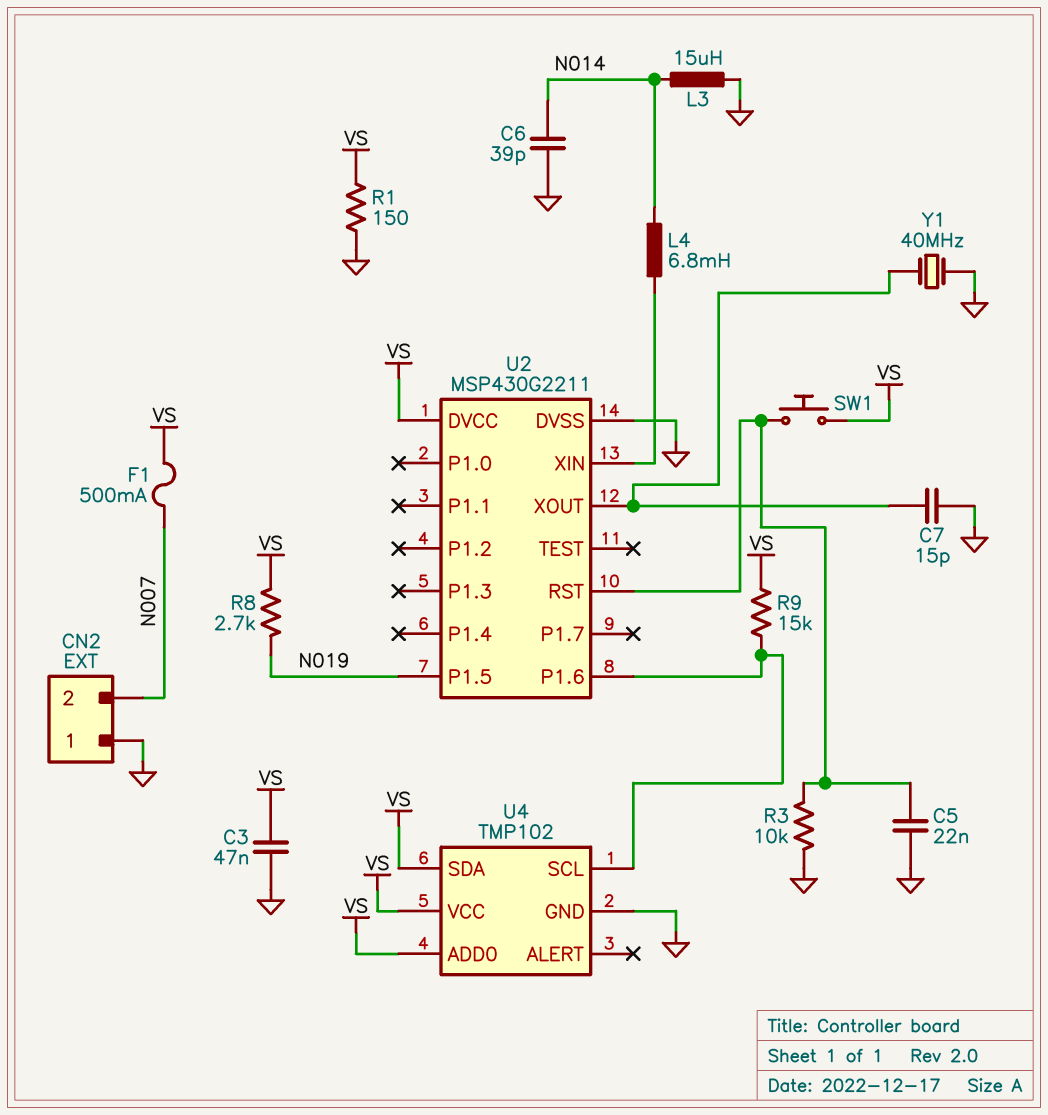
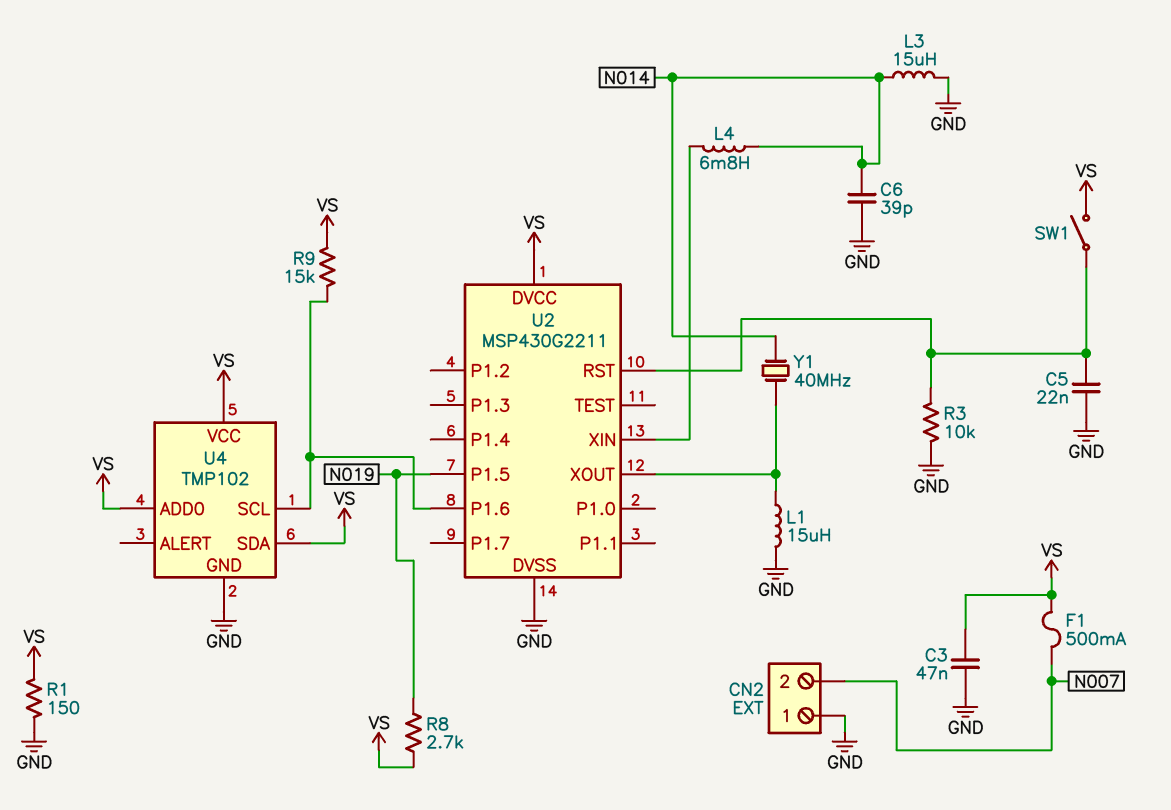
C7: 15pF (GND, U2/XOUT) -> none
L1: none -> 15uH (GND, U2/XOUT)
SW1: button (U2/RST, VS) -> switch (U2/RST, VS)
Y1: 40MHz (GND, U2/XOUT) -> 40MHz (N014, U2/XOUT)

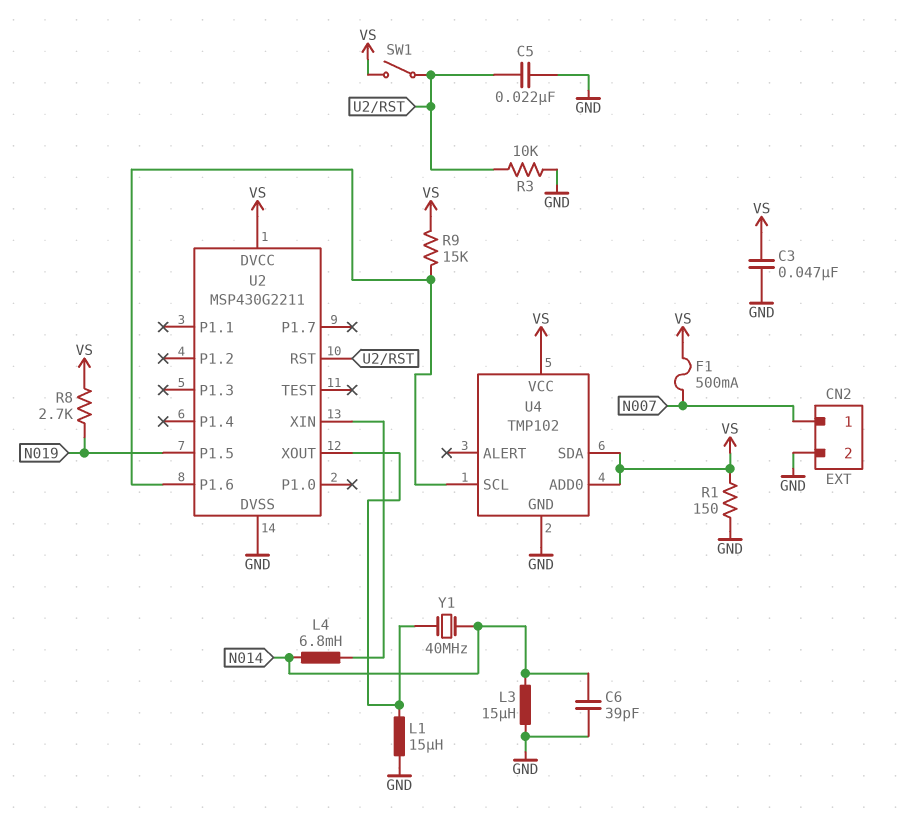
CN2 pin 1: GND -> N007
CN2 pin 2: N007 -> GND

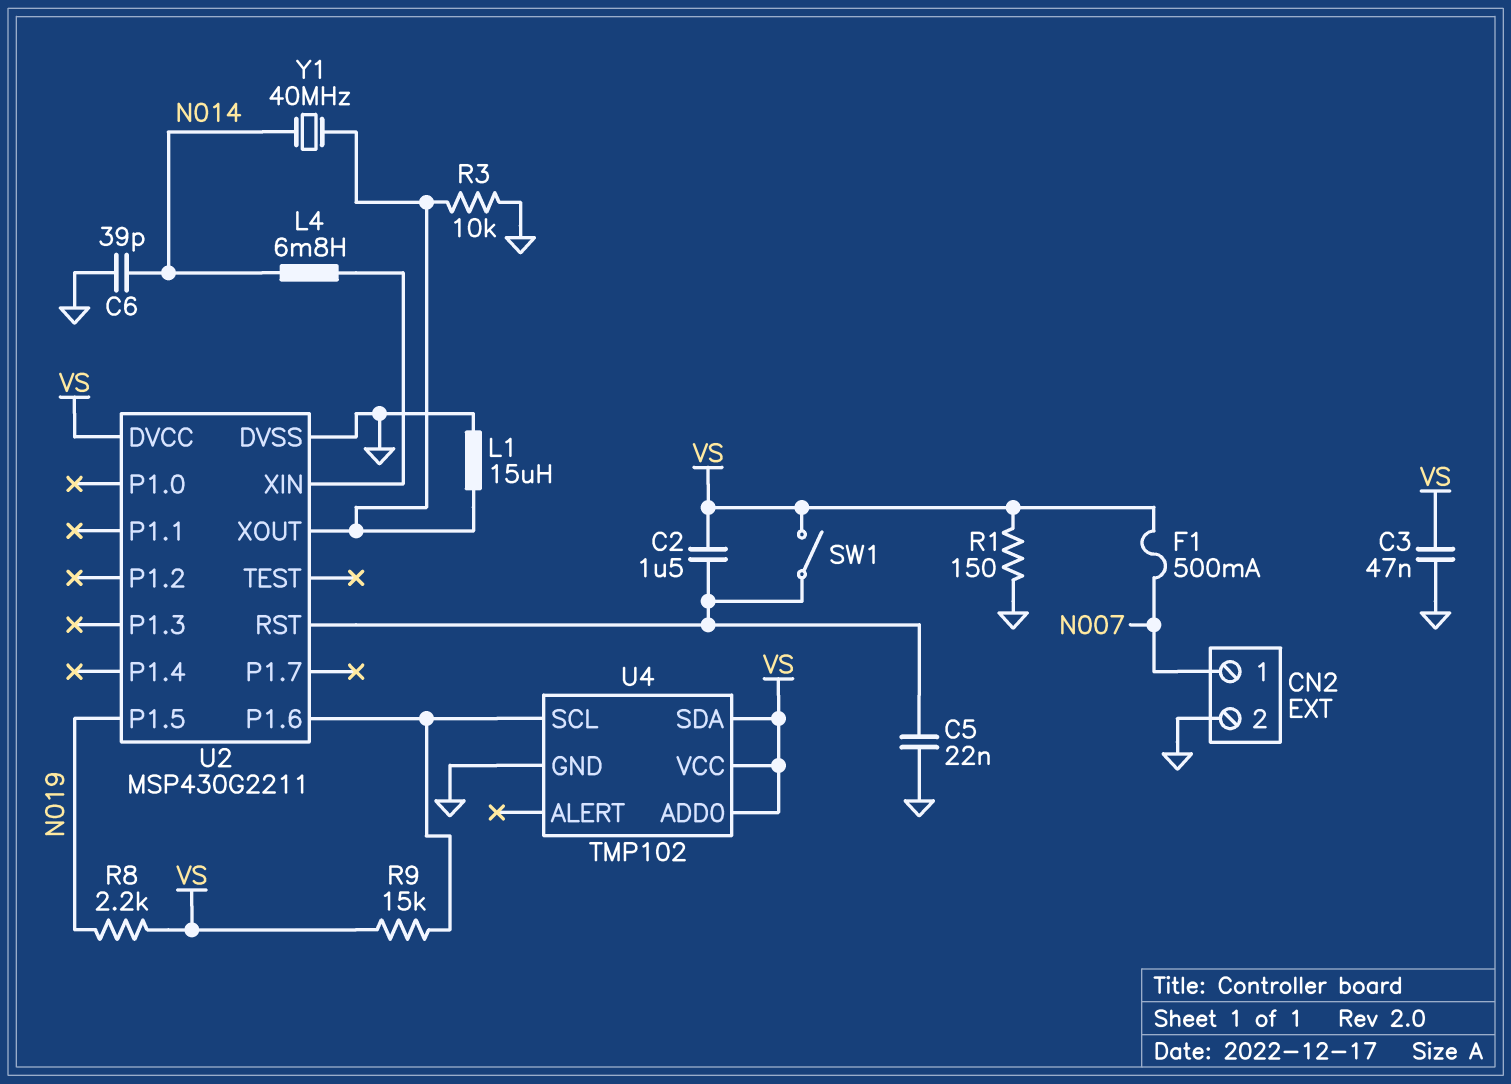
C2: none -> 1.5uF (U2/RST, VS)
L3: 15uH (GND, N014) -> none
R3: 10k (GND, U2/RST) -> 10k (GND, U2/XOUT)
R8: 2.7k (N019, VS) -> 2.2k (N019, VS)

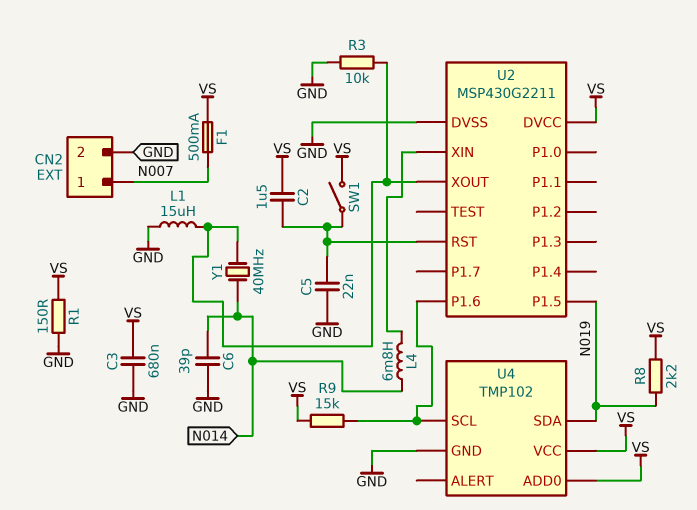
C3: 47nF (GND, VS) -> 680nF (GND, VS)
U4 pin SDA: VS -> N019

